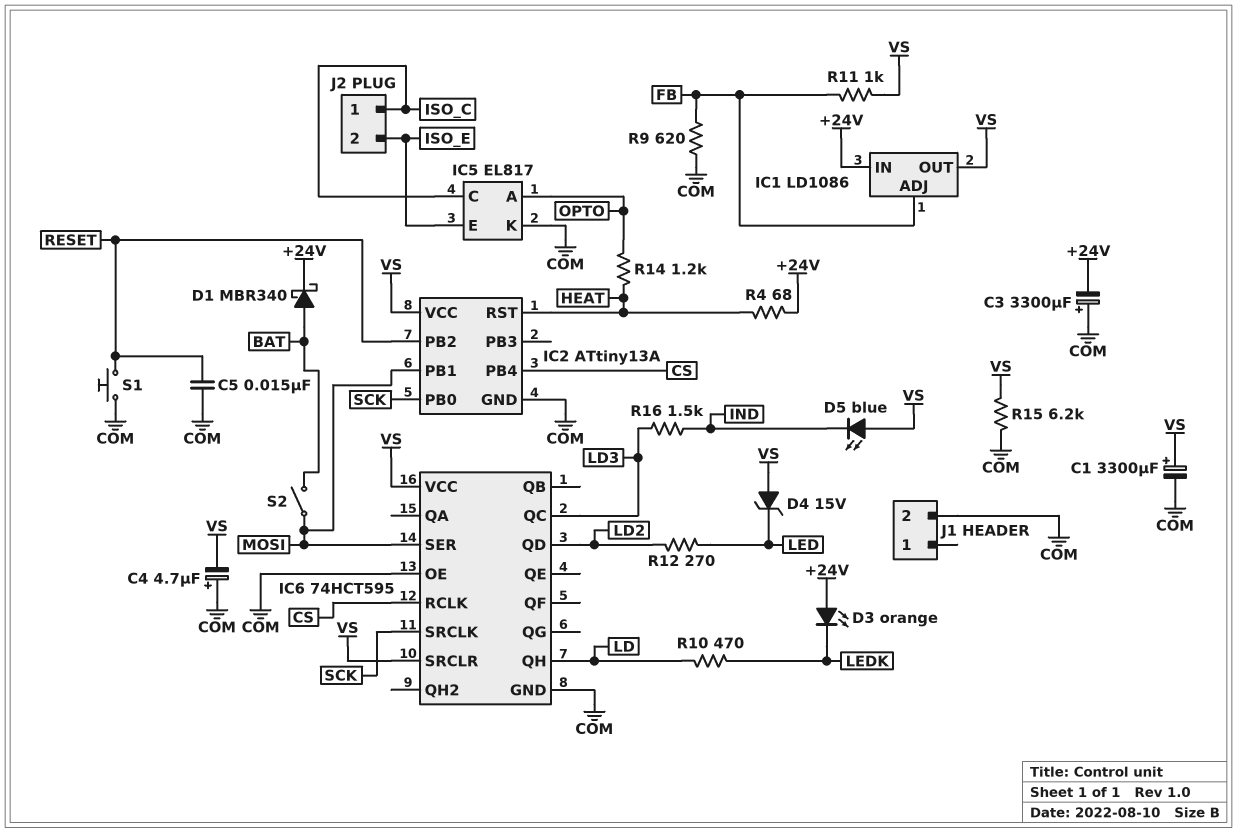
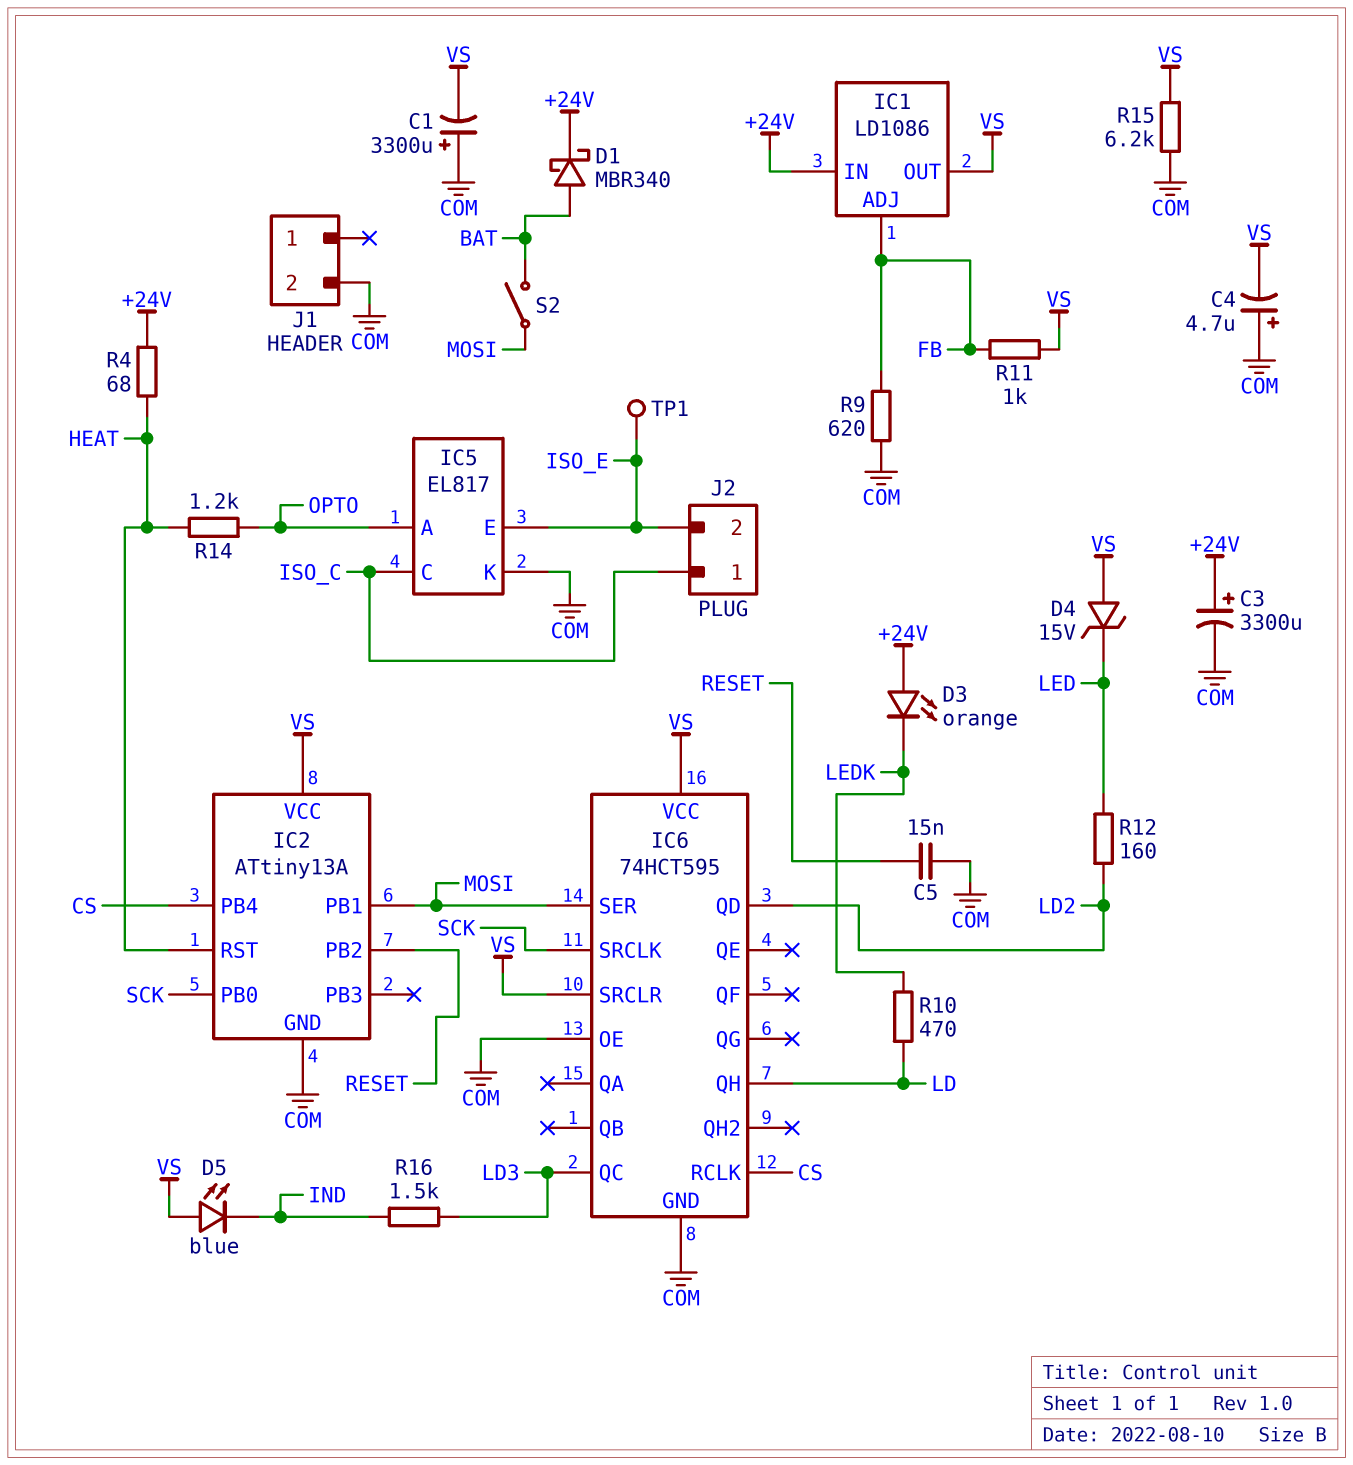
C1: 3300uF (plus VS, minus COM) -> 3300uF (plus COM, minus VS)
C3: 3300uF (plus COM, minus +24V) -> 3300uF (plus +24V, minus COM)
R12: 270 (LD2, LED) -> 160 (LD2, LED)
S1: button (COM, RESET) -> none
TP1: none -> test point (ISO_E)

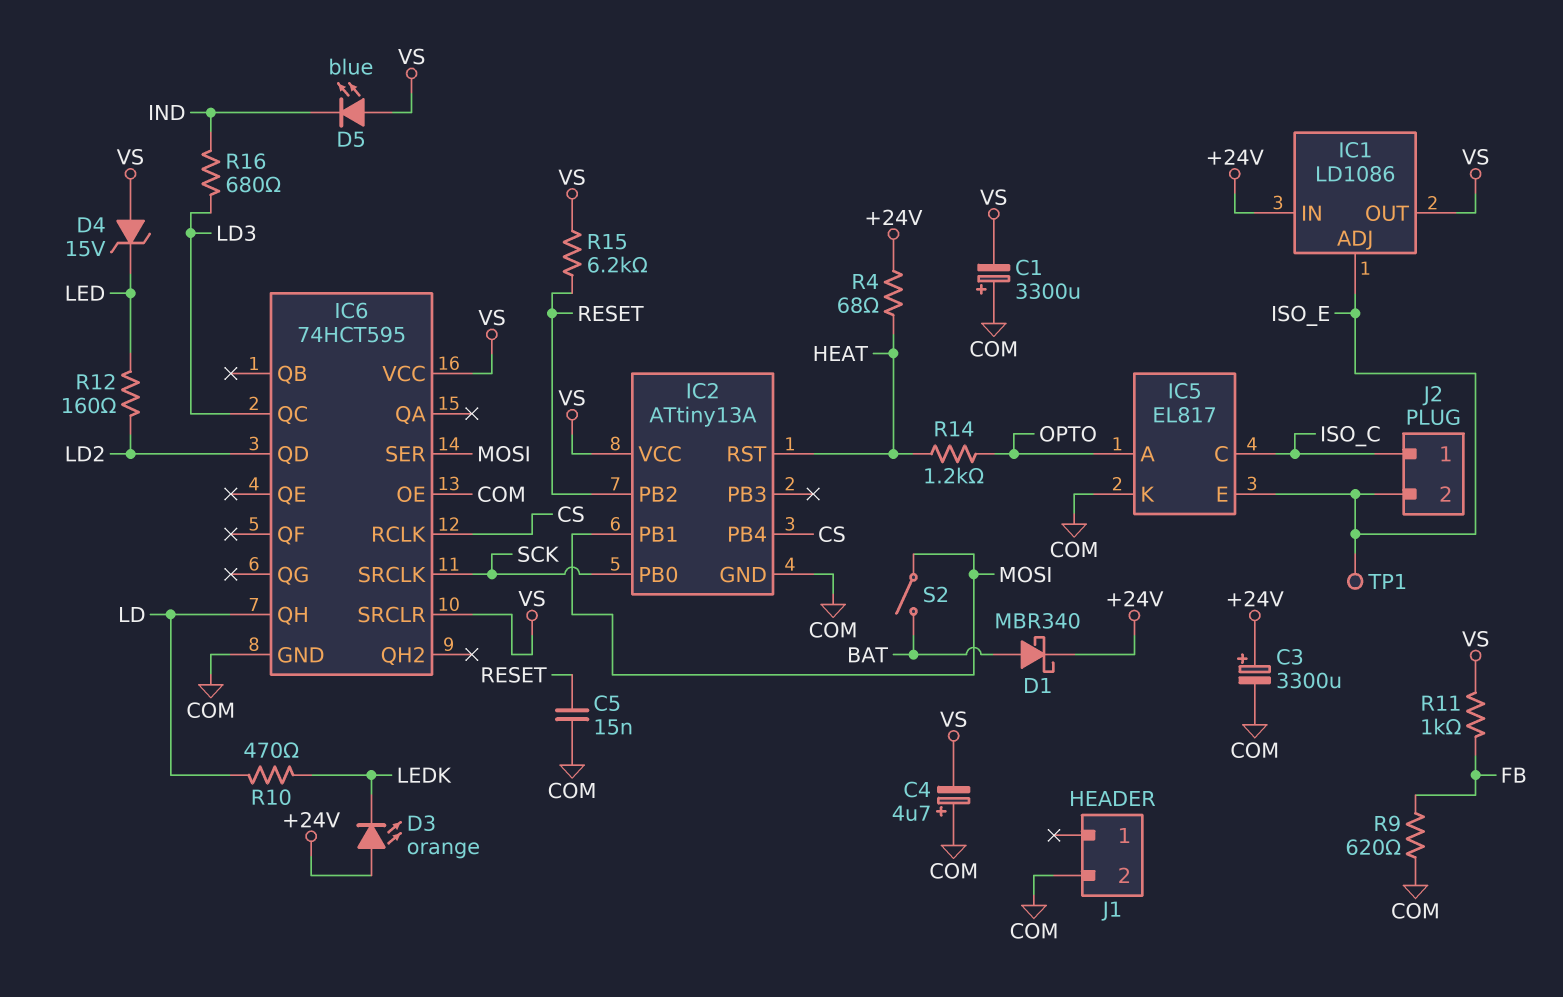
IC1 pin ADJ: FB -> ISO_E
R15: 6.2k (COM, VS) -> 6.2k (RESET, VS)
R16: 1.5k (IND, LD3) -> 680 (IND, LD3)

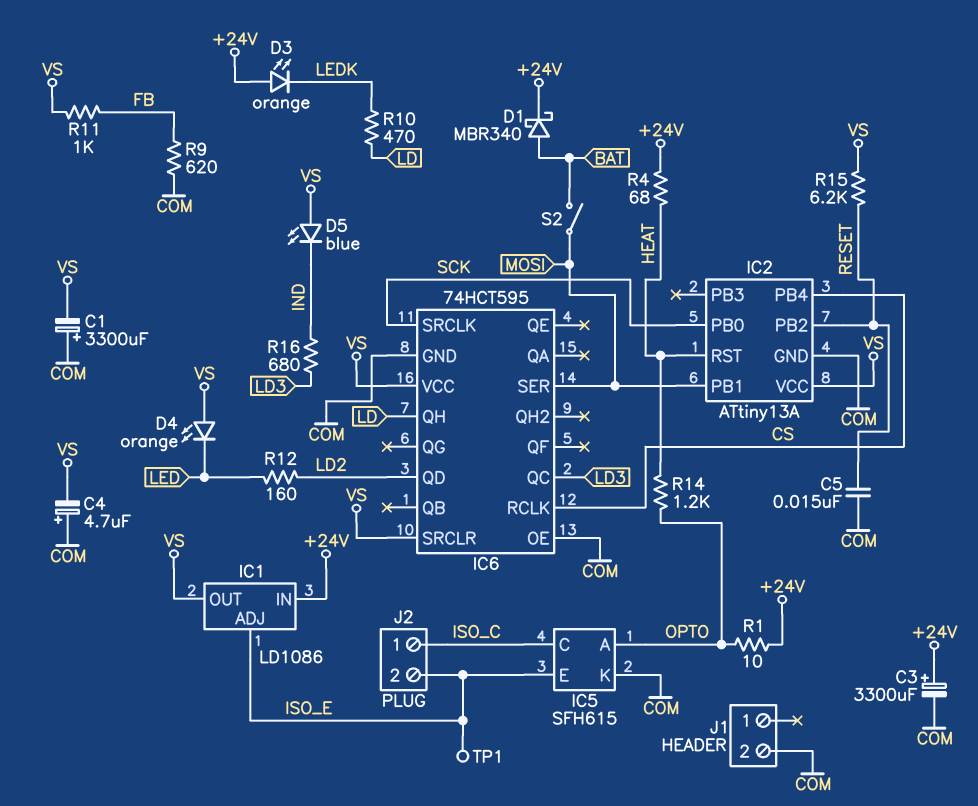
D4: zener 15V (A VS, K LED) -> LED orange (A VS, K LED)
IC5: EL817 -> SFH615
R1: none -> 10 (+24V, OPTO)

